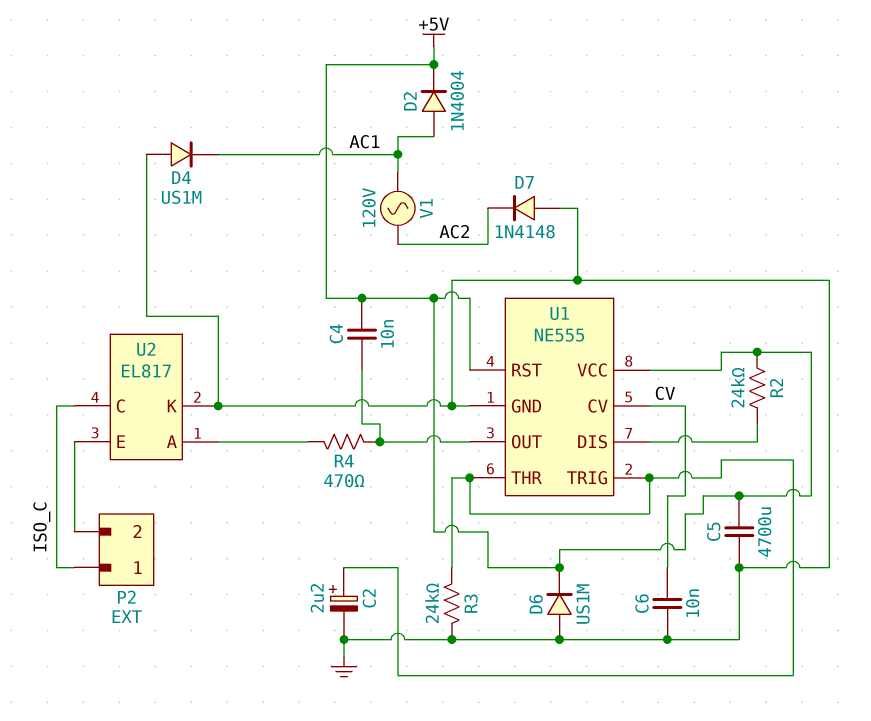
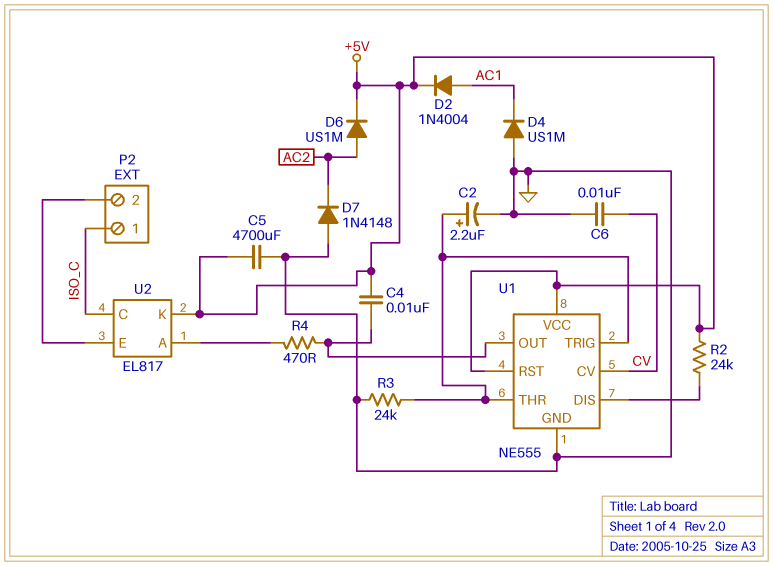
D6: diode US1M (A GND, K +5V) -> diode US1M (A AC2, K +5V)
U2 pin K: GND -> +5V
V1: AC 120V (AC1, AC2) -> none

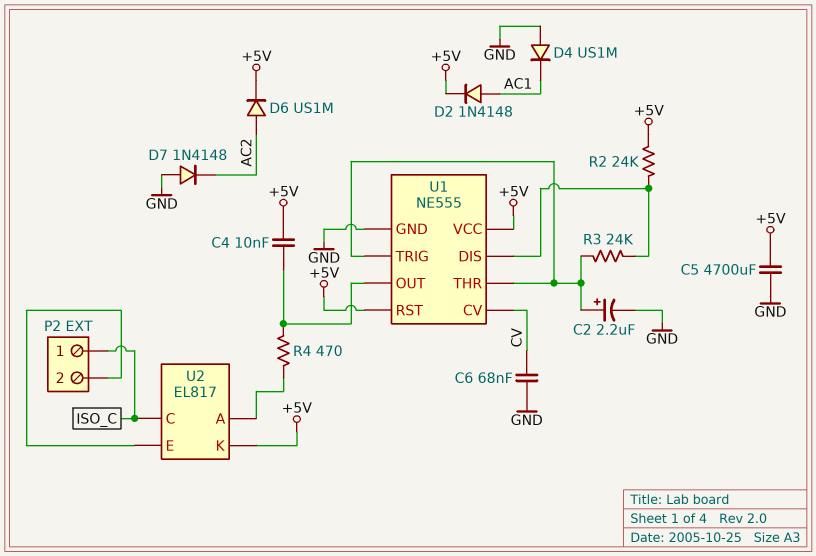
C6: 10nF (CV, GND) -> 68nF (CV, GND)
D2: diode 1N4004 (A AC1, K +5V) -> diode 1N4148 (A AC1, K +5V)
R3: 24k (GND, U1/THR) -> 24k (U1/DIS, U1/THR)

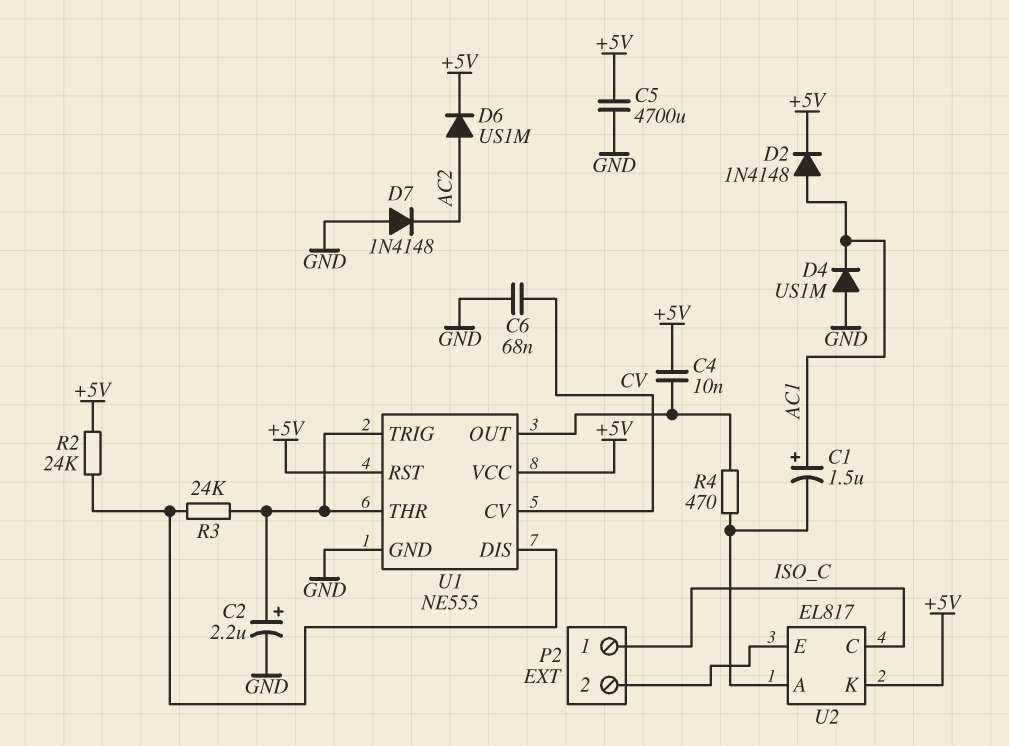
C1: none -> 1.5uF (plus AC1, minus U2/A)

